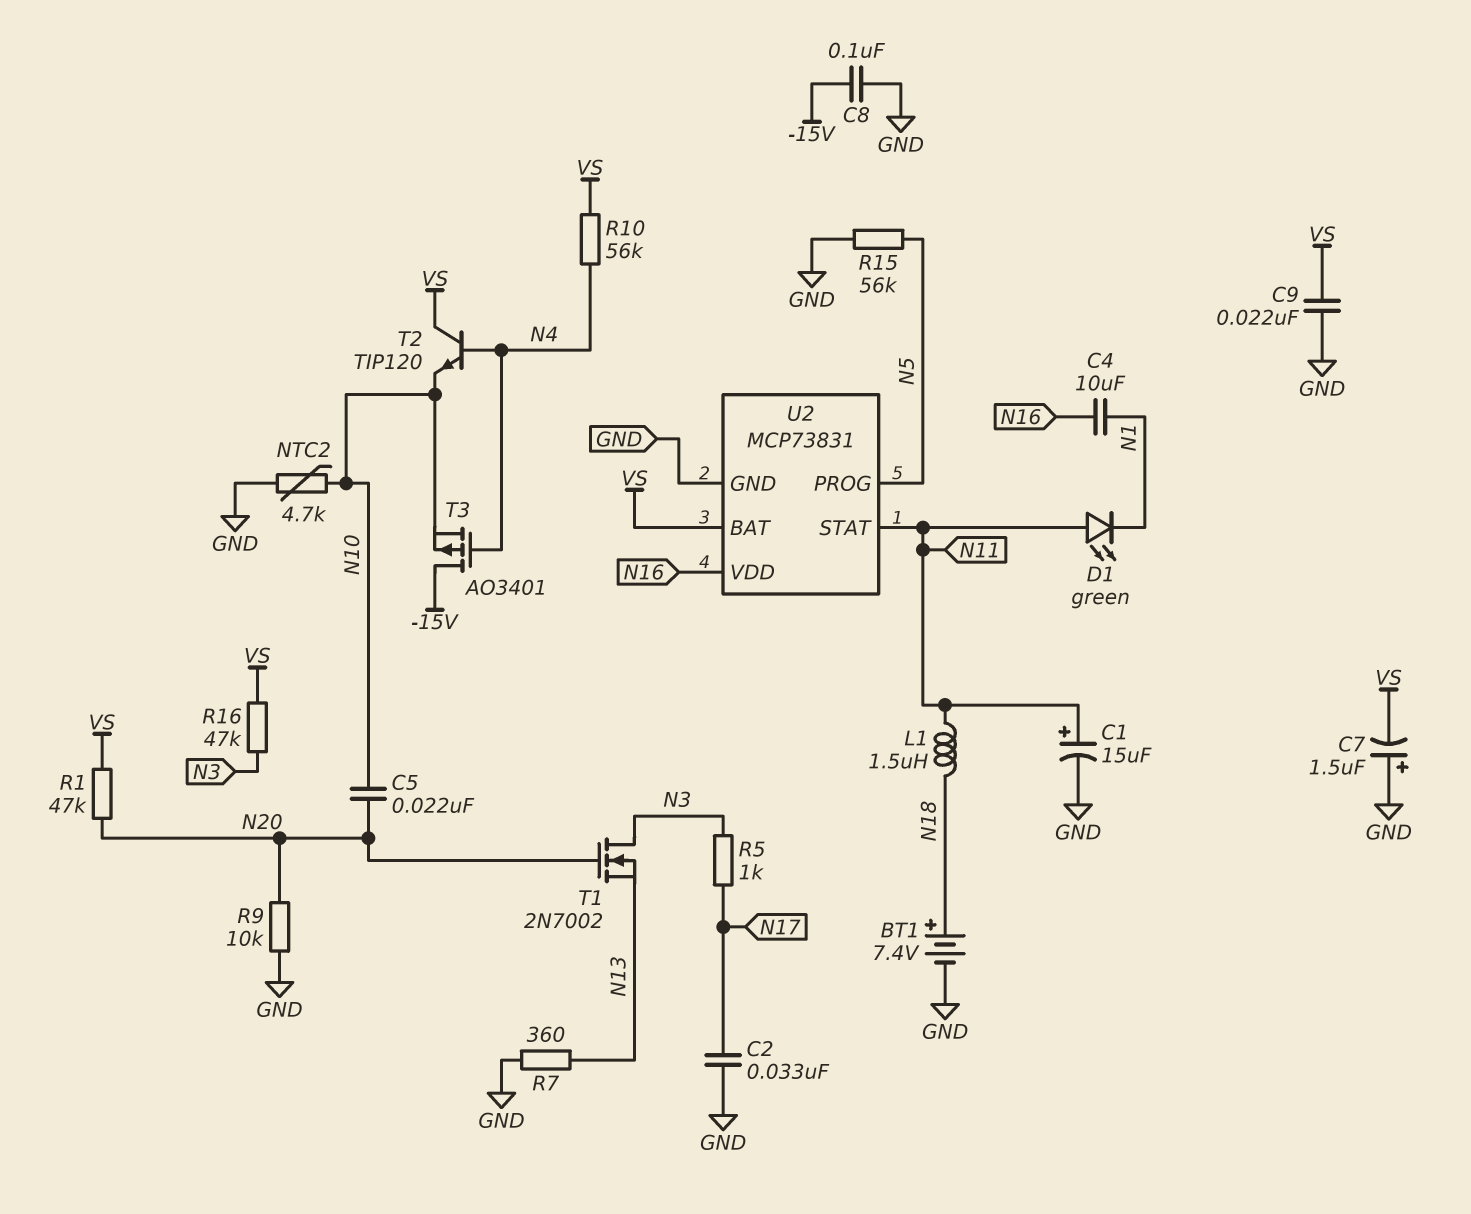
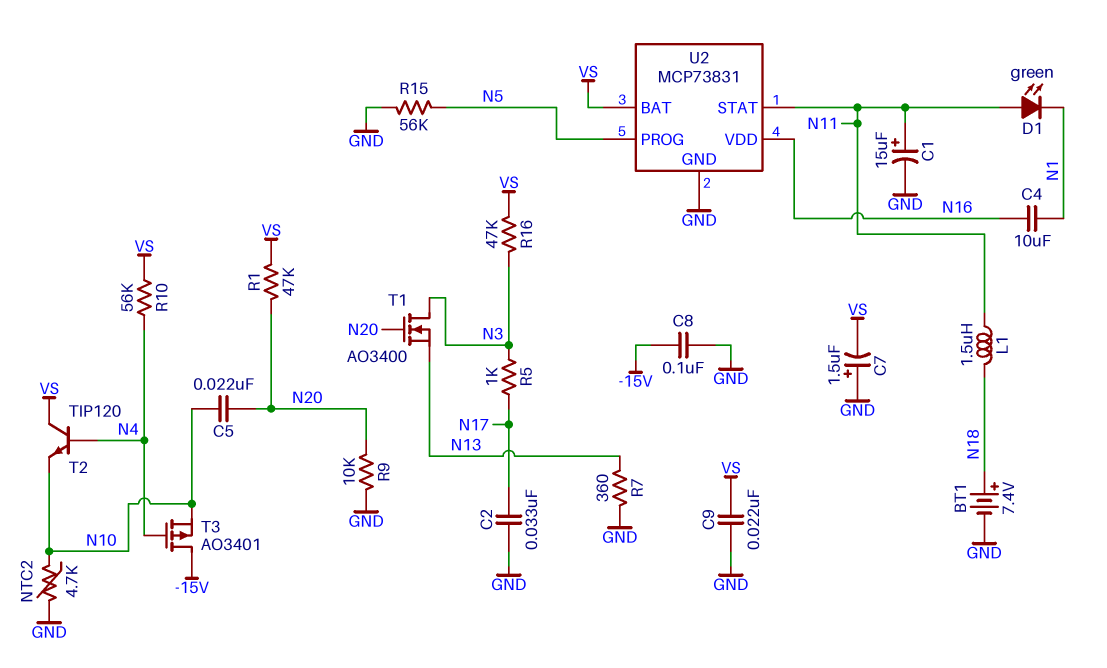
T1: NMOS 2N7002 (G N20, D N3, S N13) -> NMOS AO3400 (G N20, D N3, S N13)

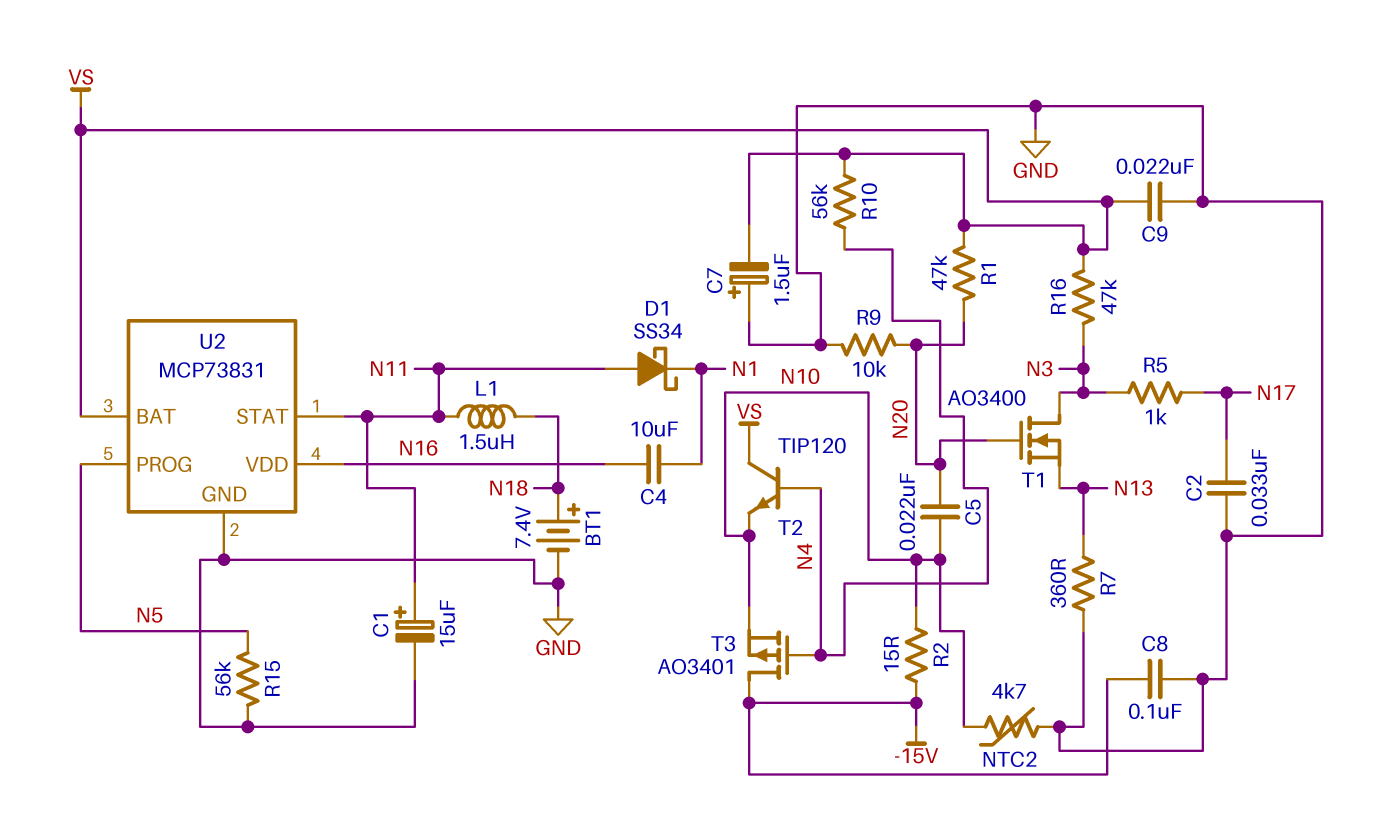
D1: LED green (A N11, K N1) -> schottky SS34 (A N11, K N1)
R2: none -> 15 (-15V, N10)

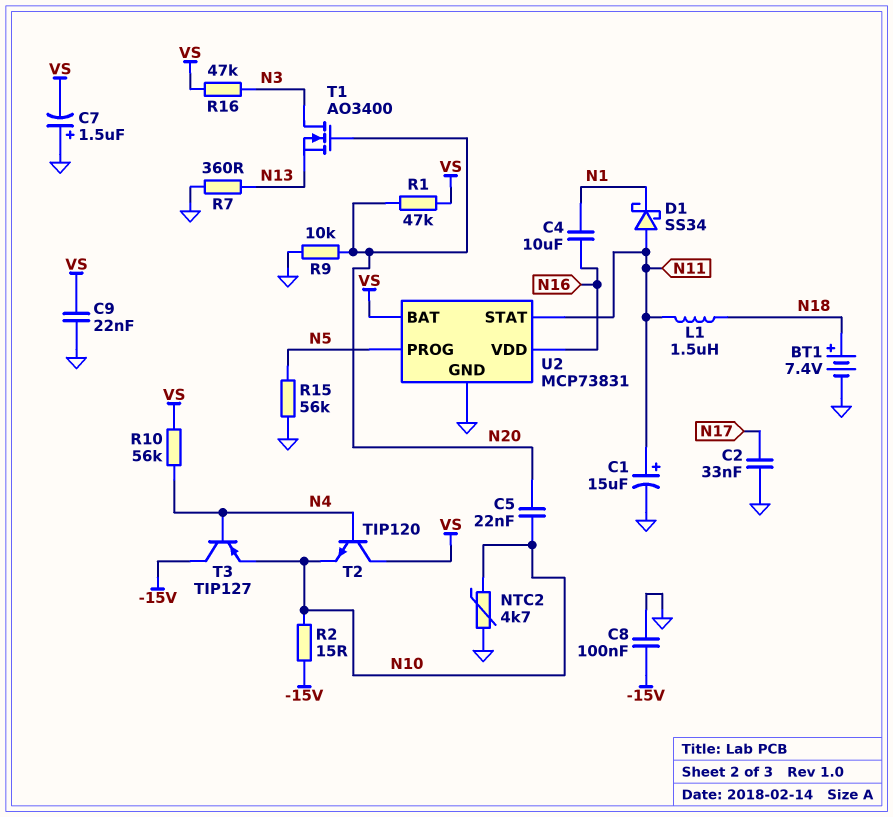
R5: 1k (N3, N17) -> none
T3: PMOS AO3401 (G N4, D -15V, S N10) -> PNP TIP127 (B N4, C -15V, E N10)

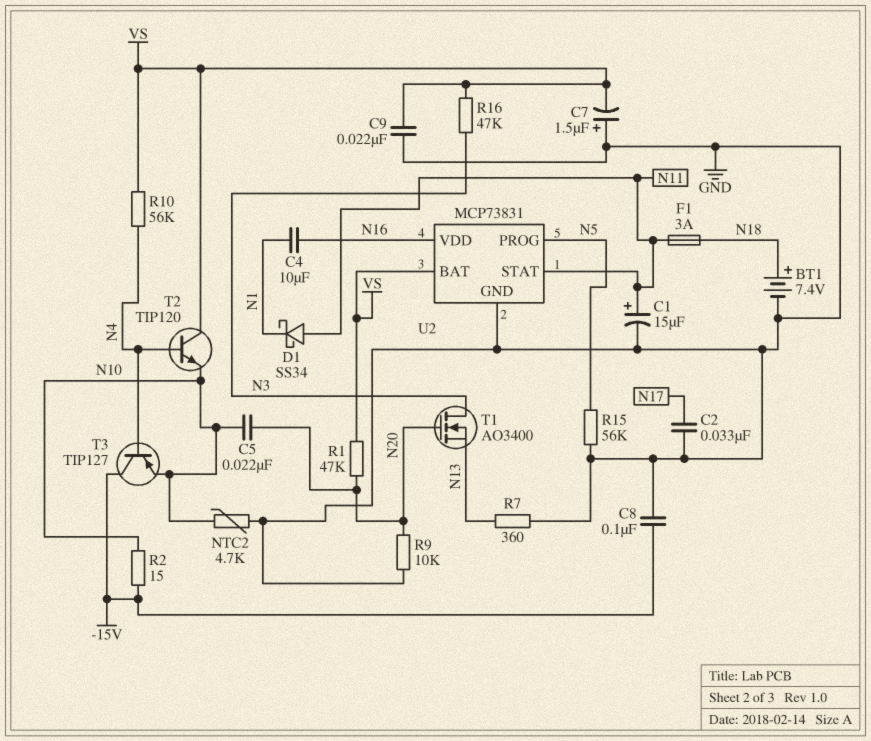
F1: none -> 3A (N11, N18)
L1: 1.5uH (N11, N18) -> none

